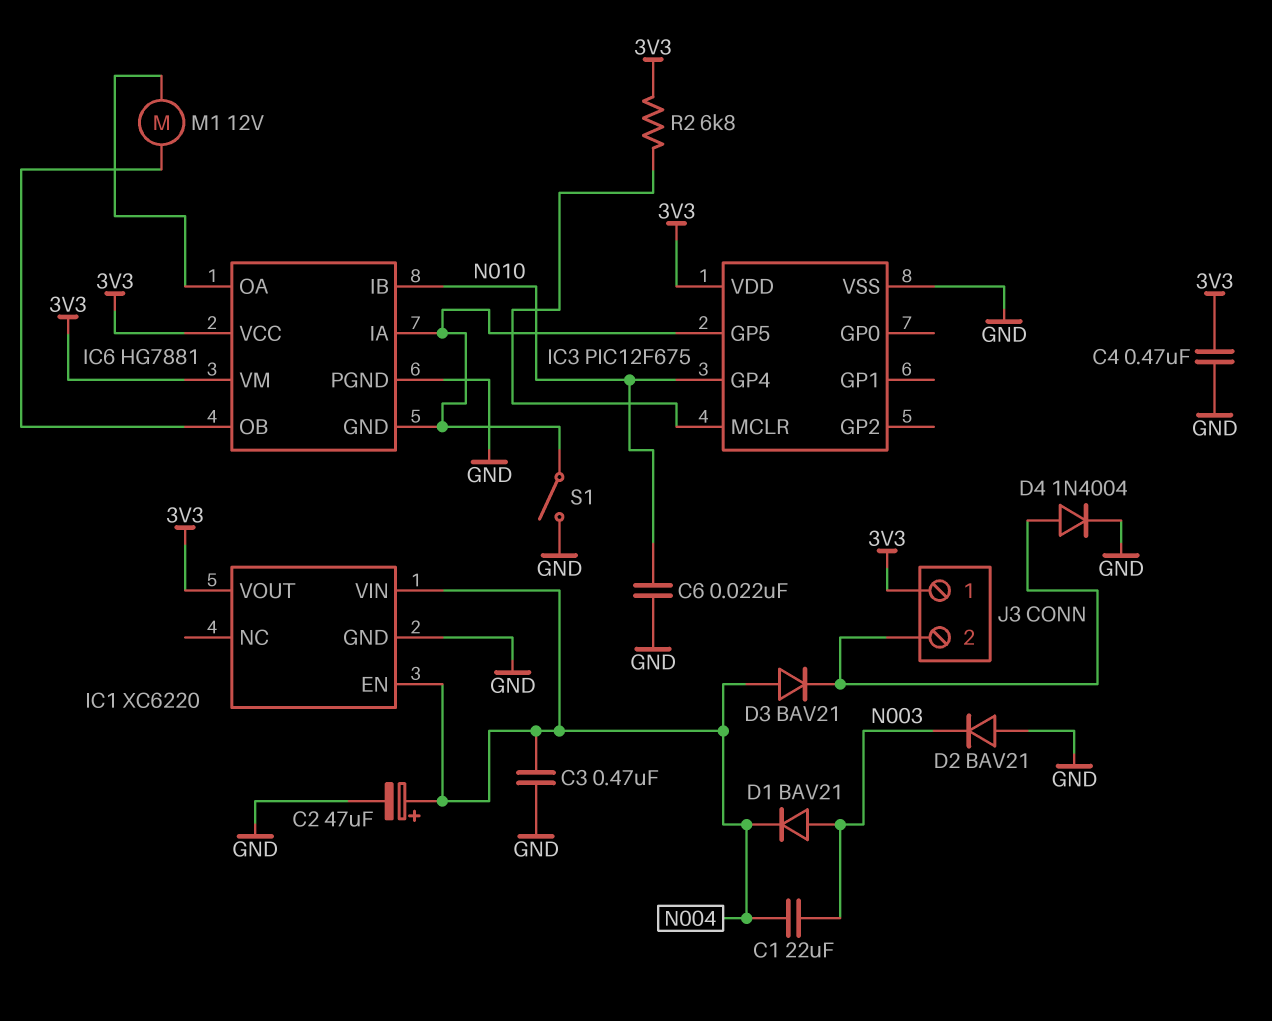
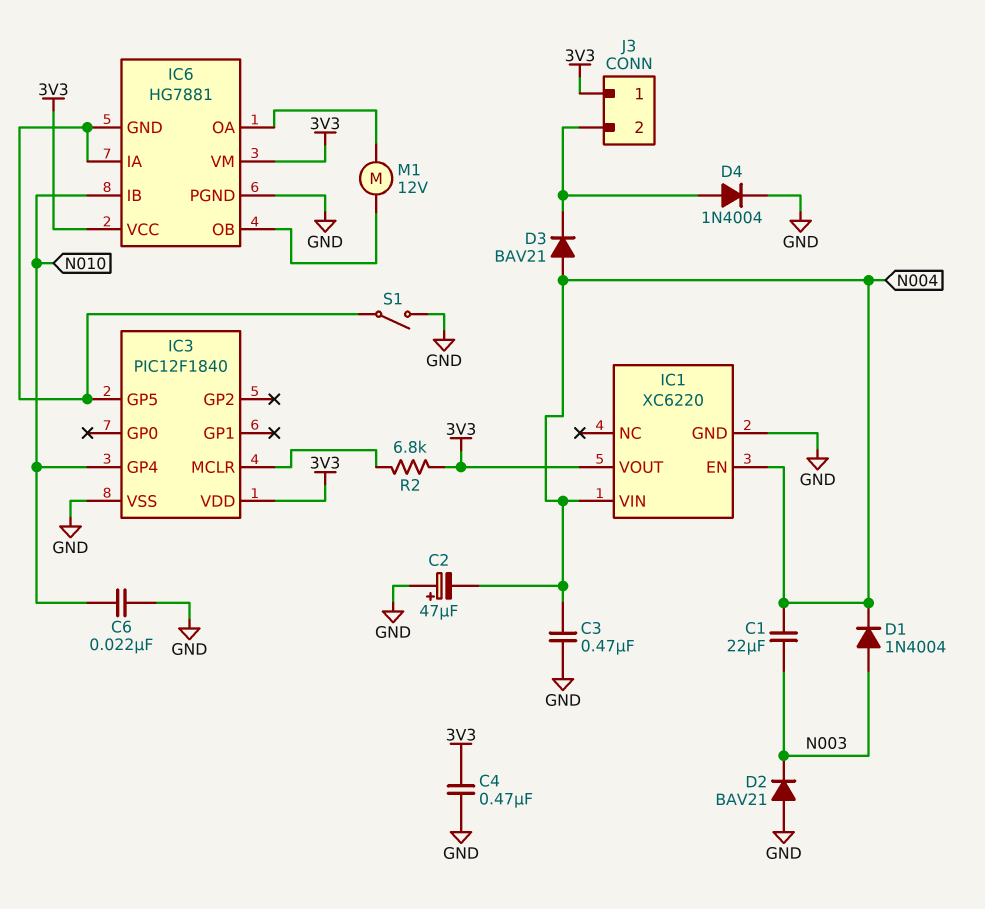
C2: 47uF (plus N004, minus GND) -> 47uF (plus GND, minus N004)
D1: diode BAV21 (A N003, K N004) -> diode 1N4004 (A N003, K N004)
IC3: PIC12F675 -> PIC12F1840

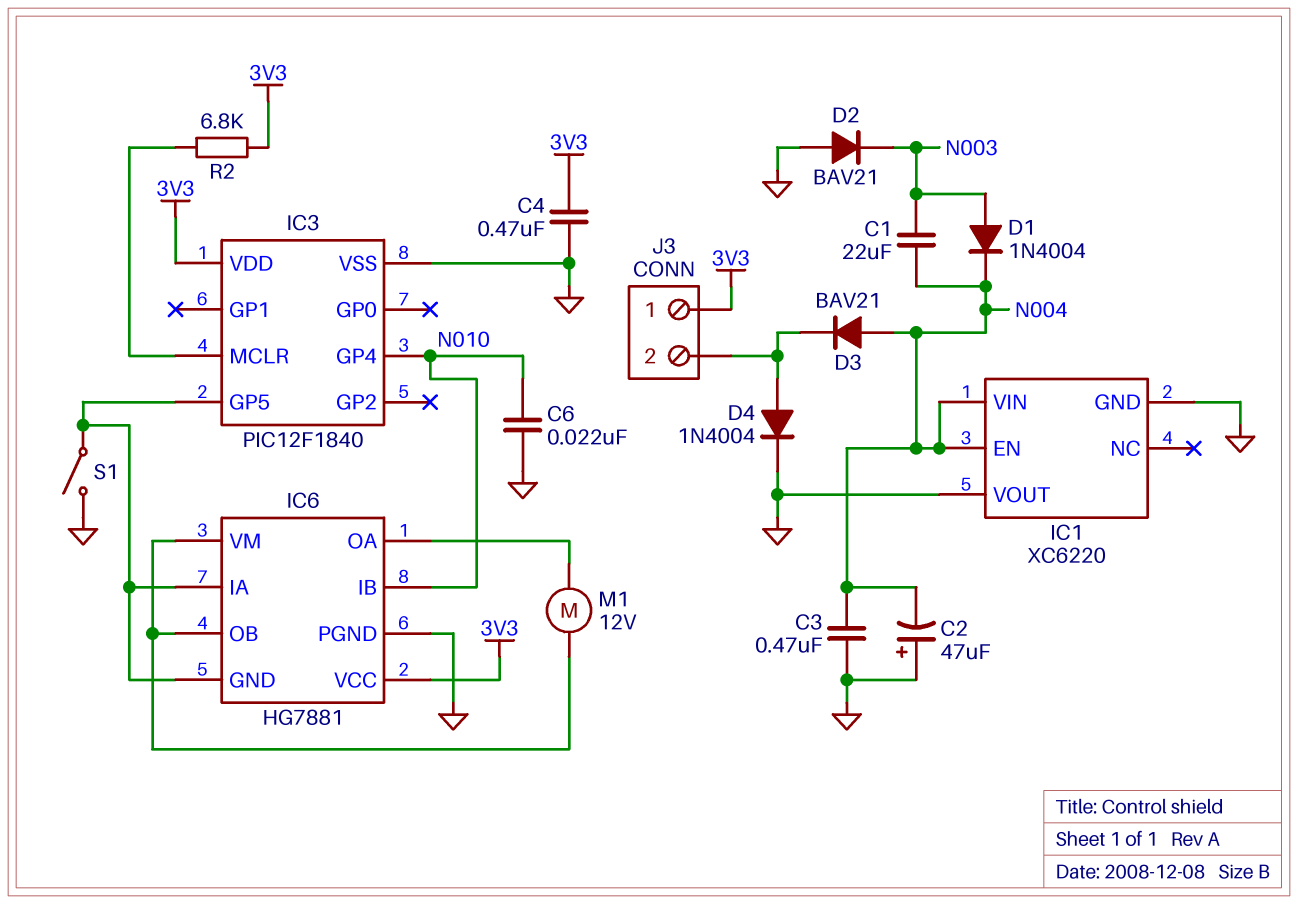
IC1 pin VOUT: 3V3 -> GND
IC6 pin VM: 3V3 -> IC6/OB

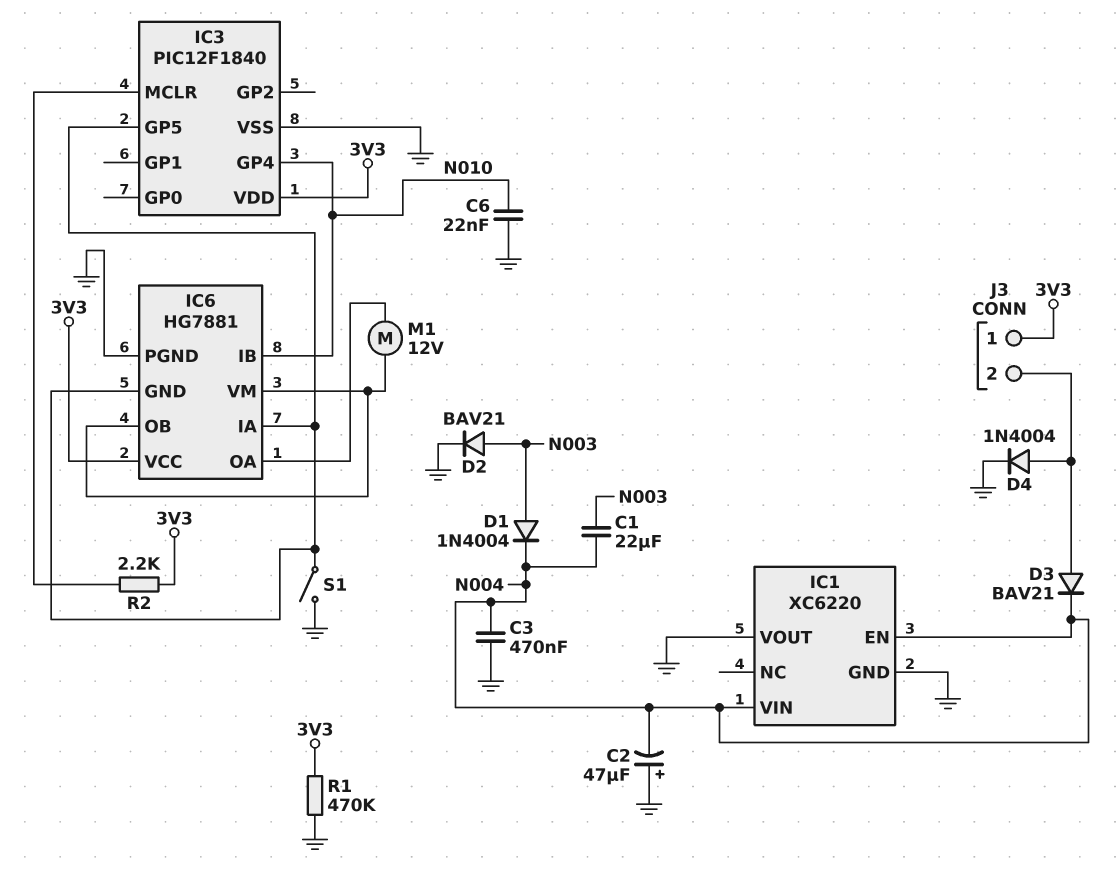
C4: 470nF (3V3, GND) -> none
D2: diode BAV21 (A GND, K N003) -> diode BAV21 (A N003, K GND)
D3: diode BAV21 (A N004, K J3/2) -> diode BAV21 (A J3/2, K N004)
R1: none -> 470k (3V3, GND)
R2: 6.8k (3V3, IC3/MCLR) -> 2.2k (3V3, IC3/MCLR)

